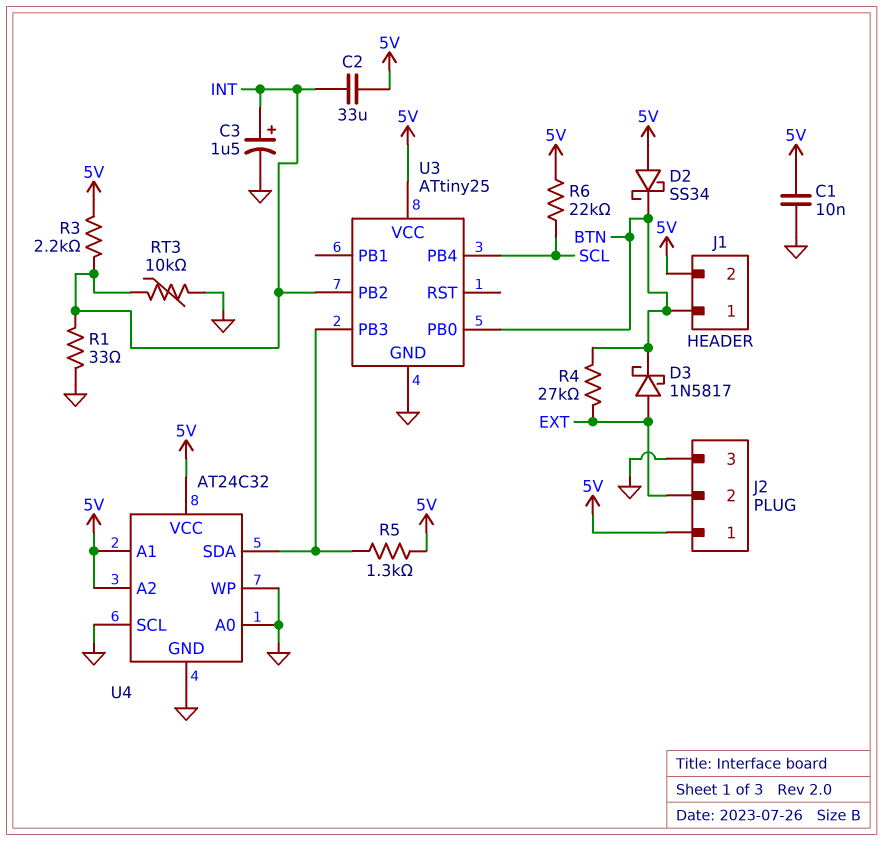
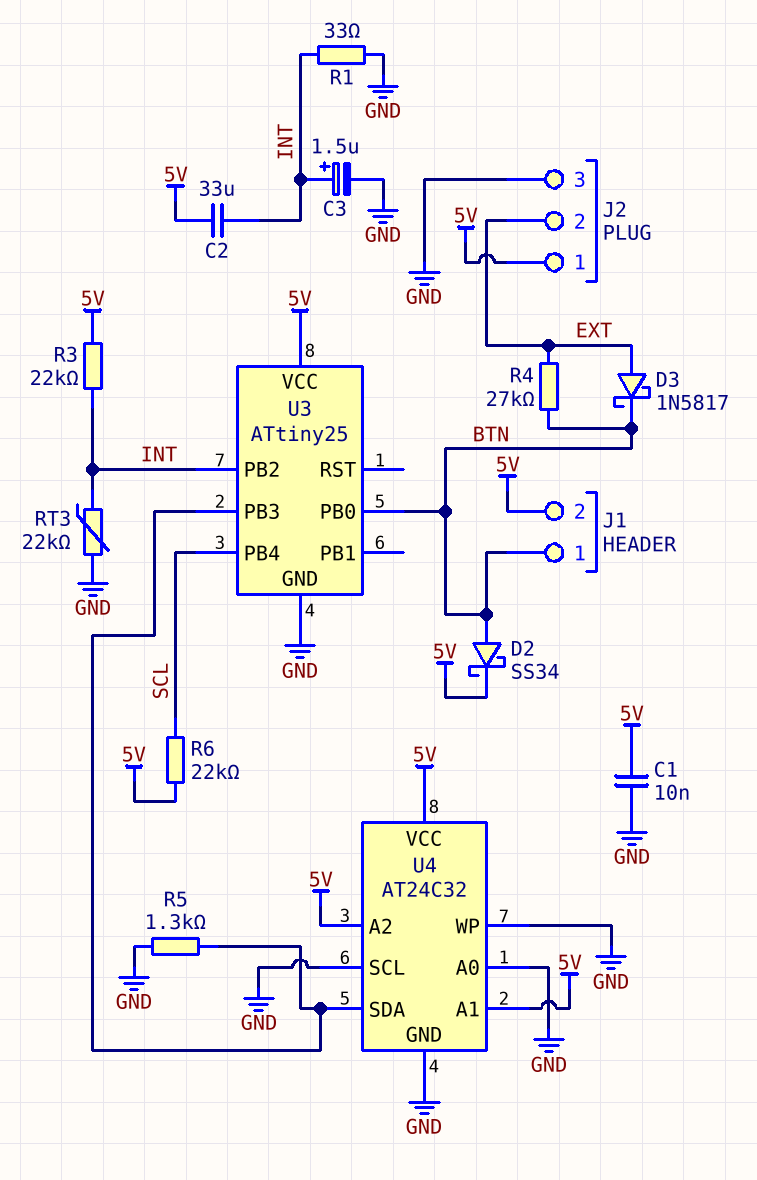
D2: schottky SS34 (A 5V, K BTN) -> schottky SS34 (A BTN, K 5V)
R3: 2.2k (5V, INT) -> 22k (5V, INT)
R5: 1.3k (5V, U3/PB3) -> 1.3k (GND, U3/PB3)
RT3: 10k (GND, INT) -> 22k (GND, INT)

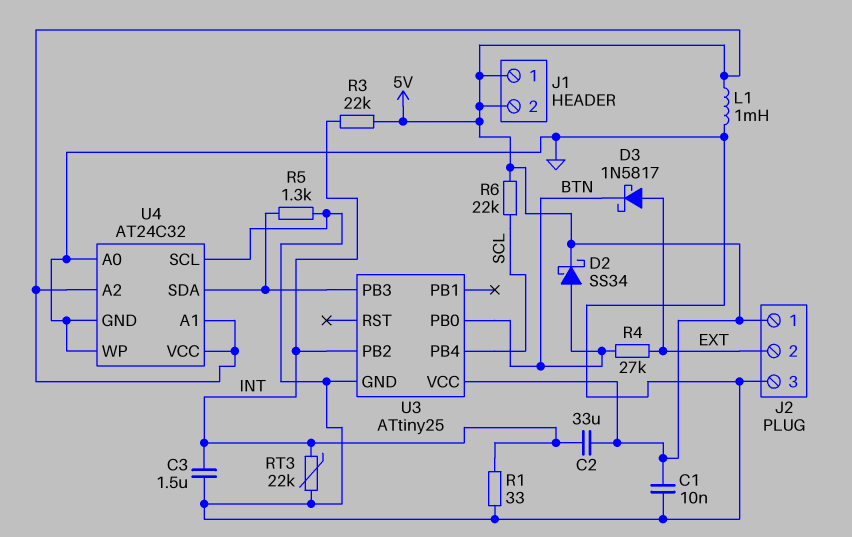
C3: 1.5uF (plus INT, minus GND) -> 1.5uF (GND, INT)
J1 pin 1: BTN -> 5V
L1: none -> 1mH (5V, GND)

